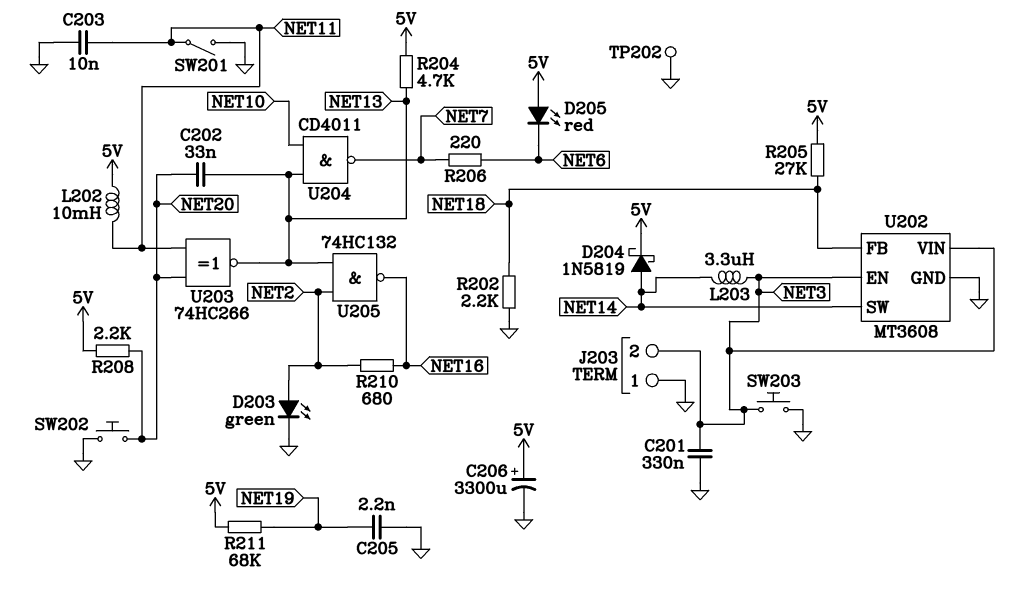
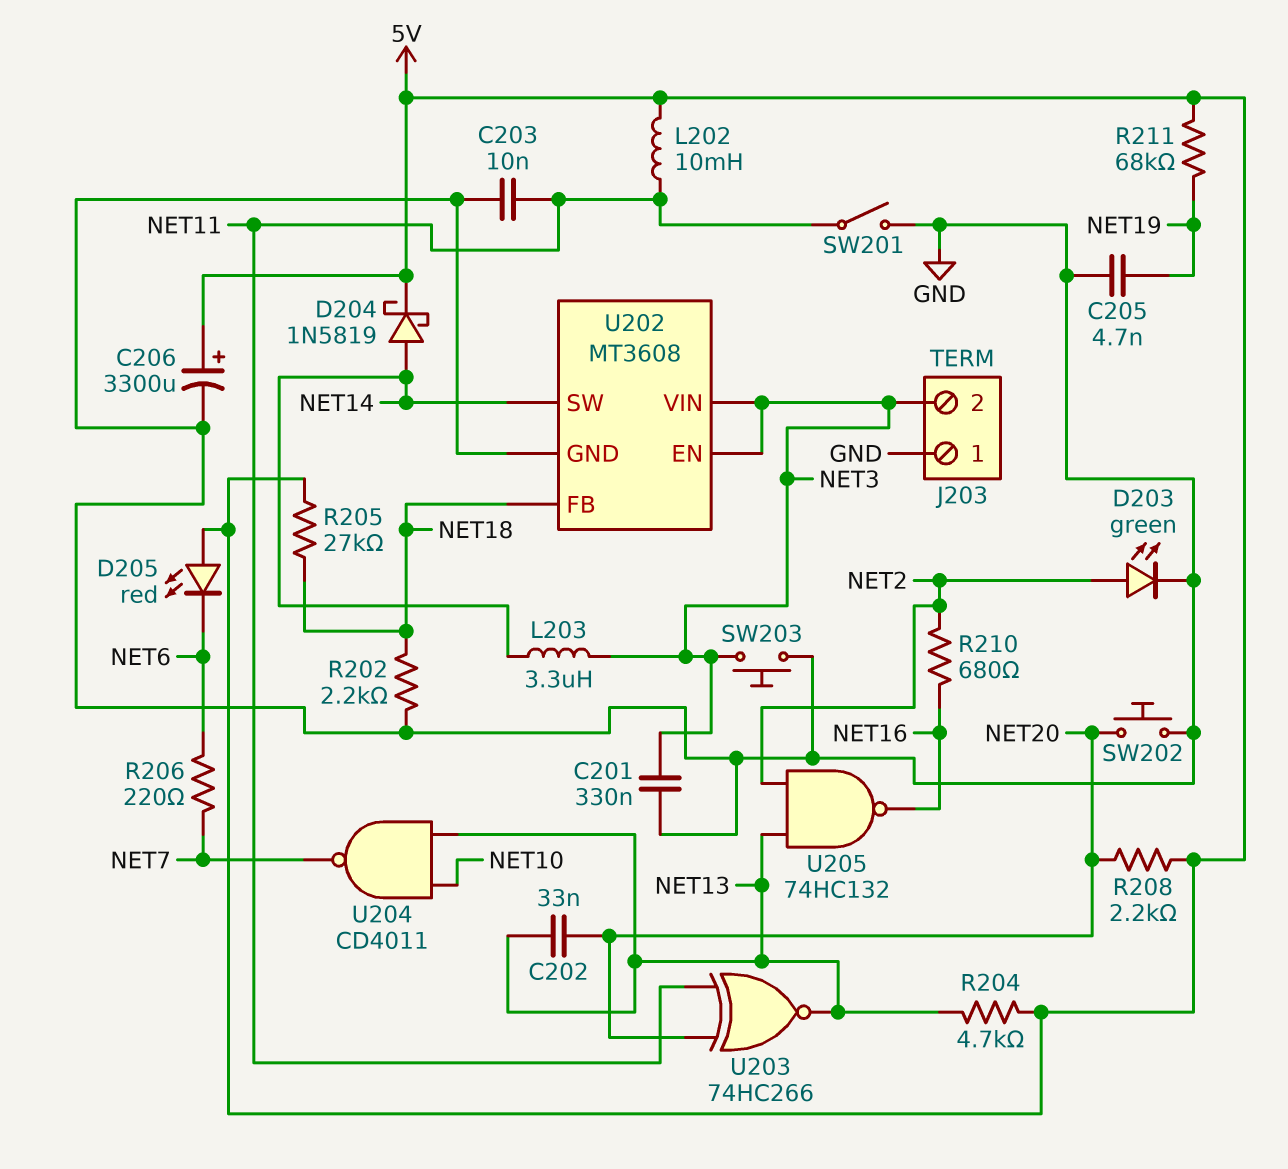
C205: 2.2nF (GND, NET19) -> 4.7nF (GND, NET19)
TP202: test point (GND) -> none

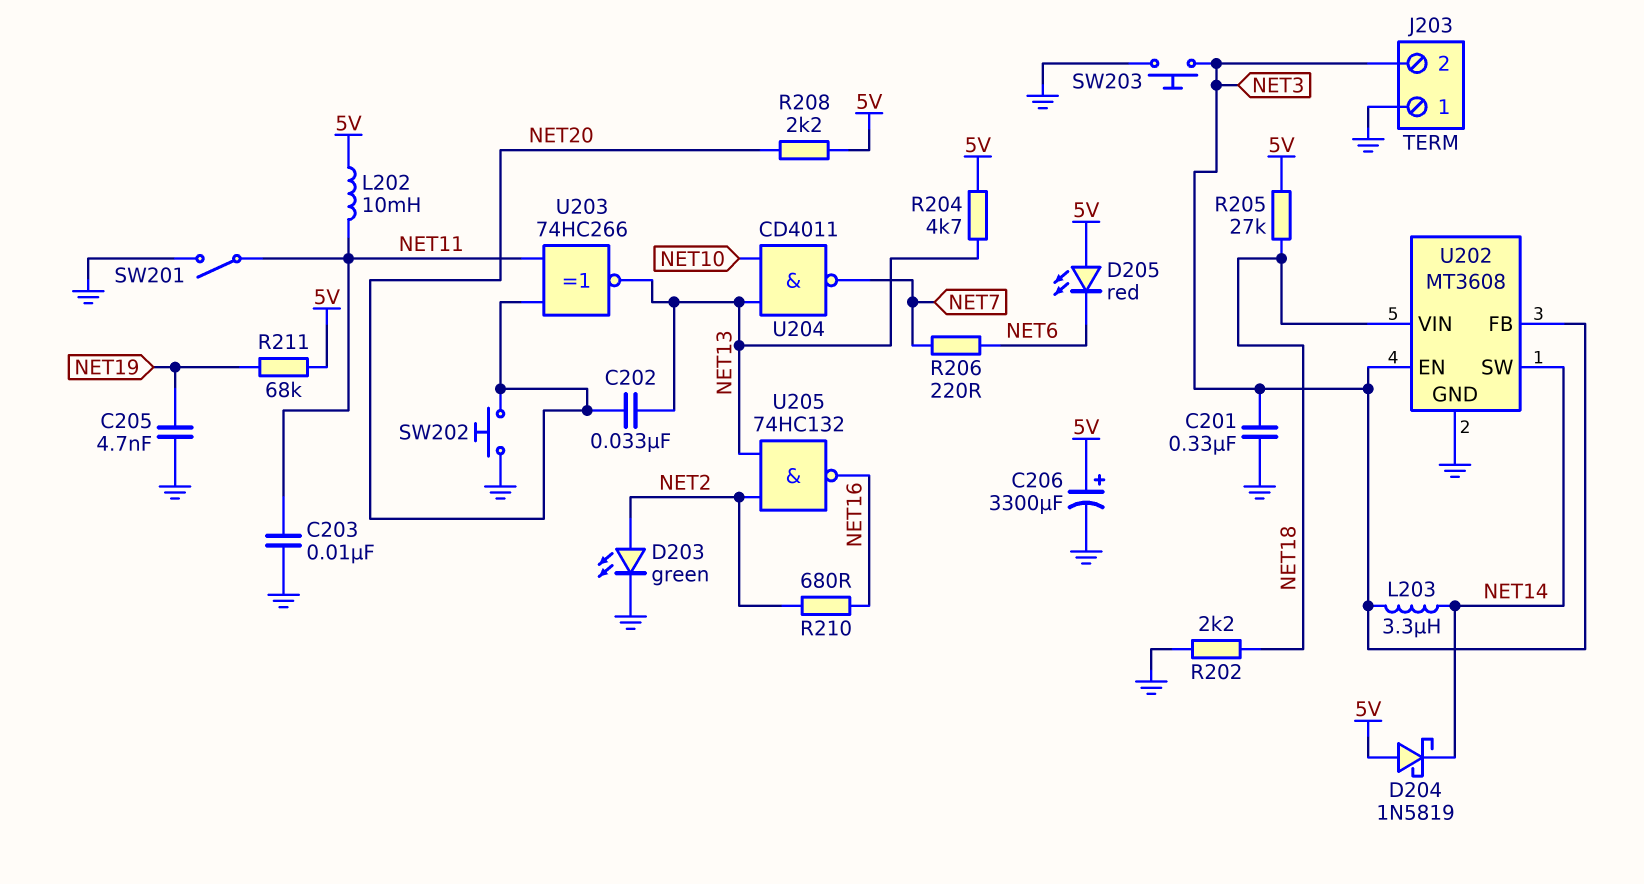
D204: schottky 1N5819 (A NET14, K 5V) -> schottky 1N5819 (A 5V, K NET14)
U202 pin FB: NET18 -> NET3
U202 pin VIN: NET3 -> NET18

